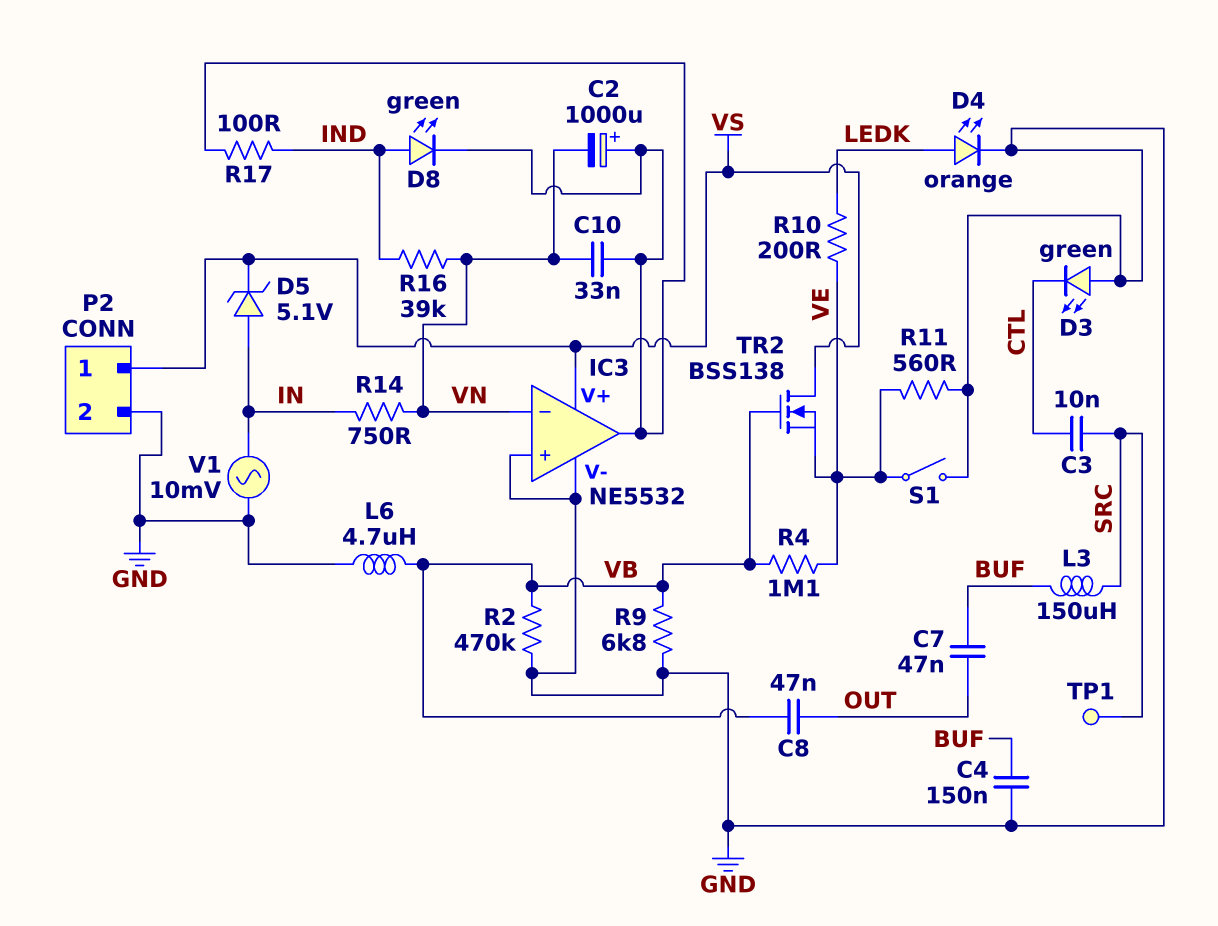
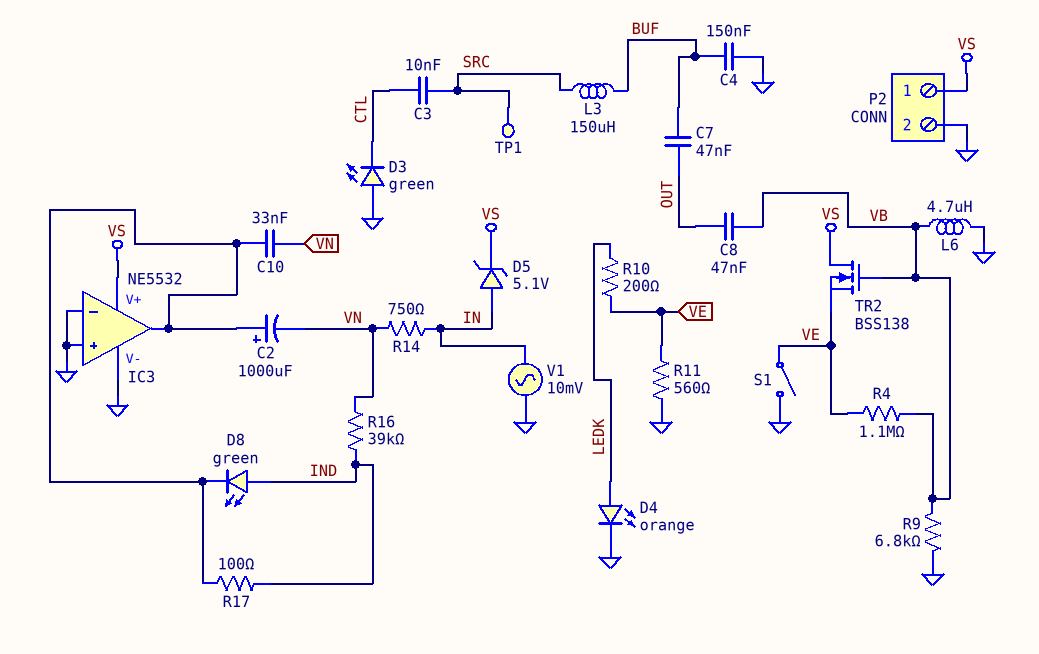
IC3 pin in-: VN -> GND
R2: 470k (GND, VB) -> none

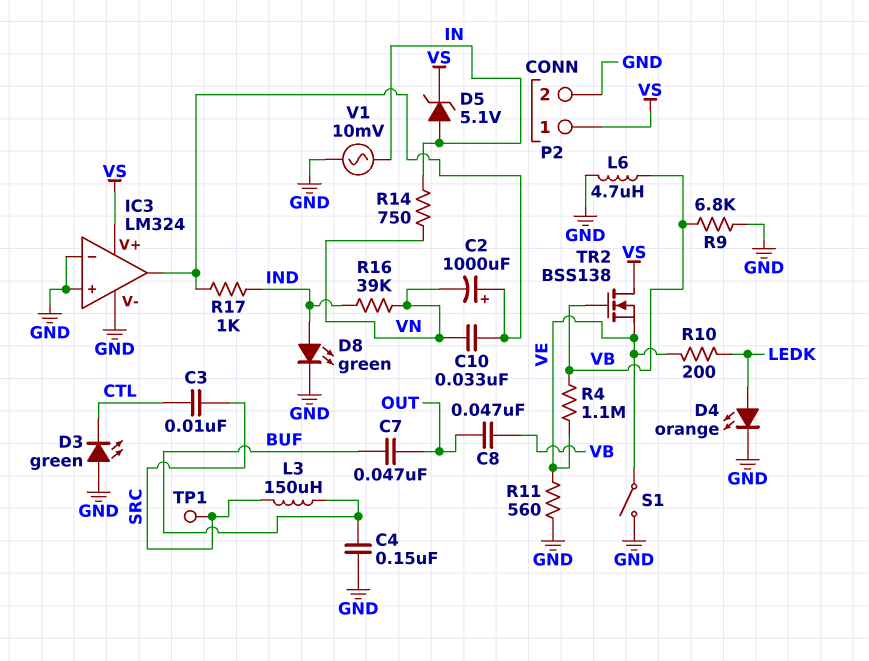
D8: LED green (A IND, K IC3/out) -> LED green (A IND, K GND)
IC3: NE5532 -> LM324
R17: 100 (IC3/out, IND) -> 1k (IC3/out, IND)

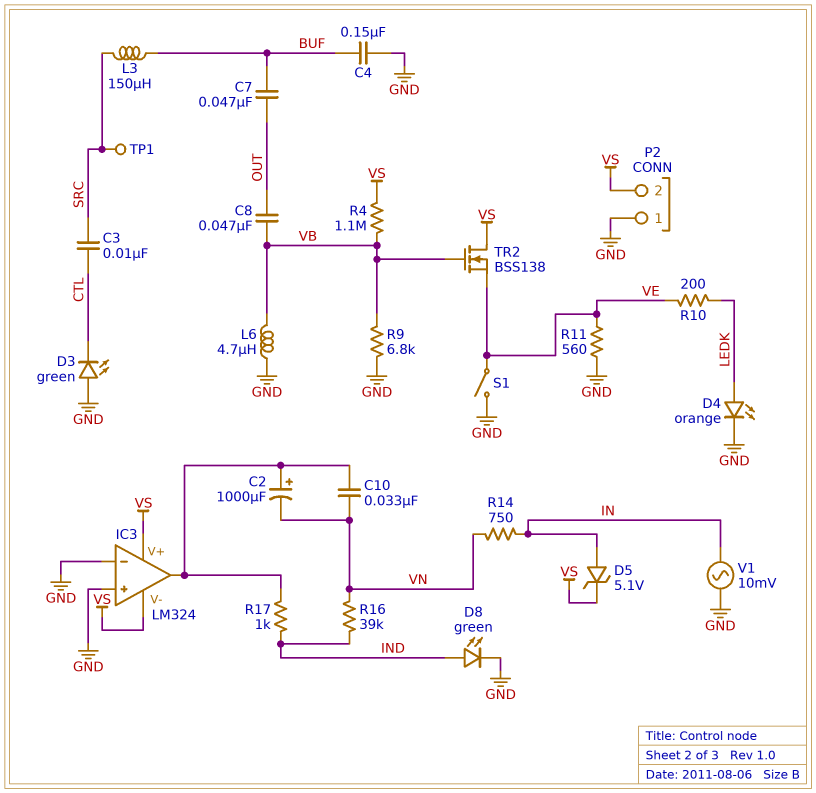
IC3 pin V-: GND -> VS
P2 pin 1: VS -> GND
P2 pin 2: GND -> VS
R4: 1.1M (VB, VE) -> 1.1M (VB, VS)

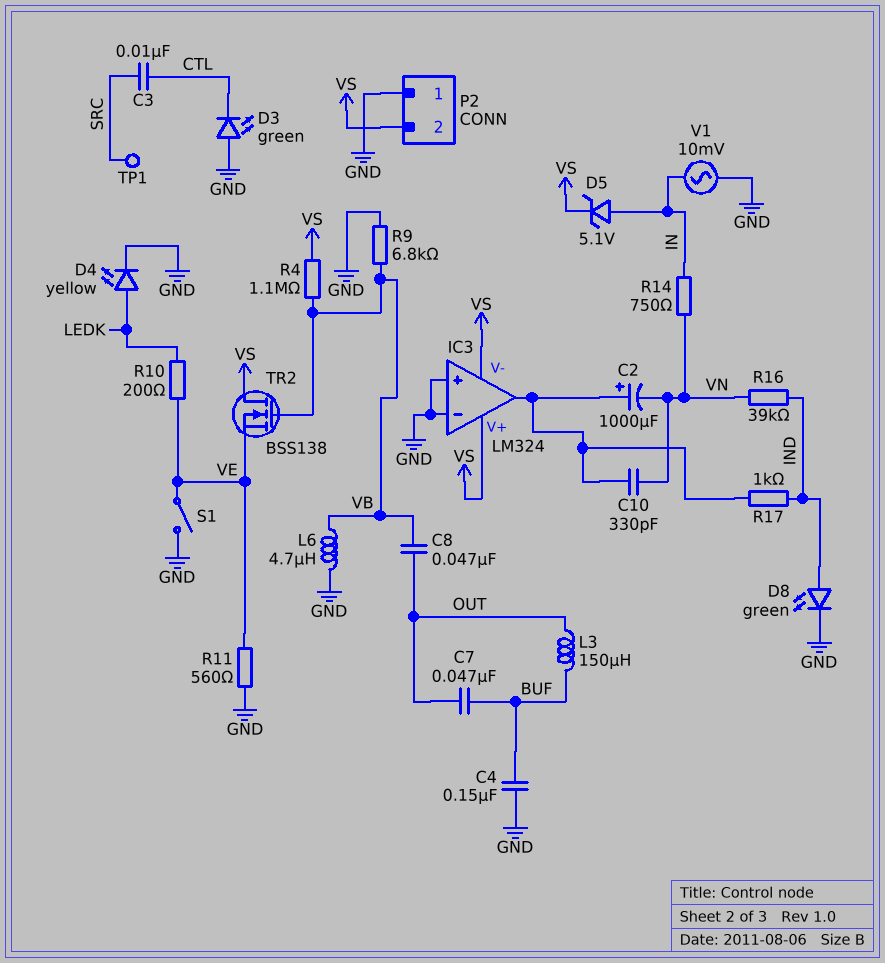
C10: 33nF (IC3/out, VN) -> 330pF (IC3/out, VN)
D4: LED orange (A LEDK, K GND) -> LED yellow (A LEDK, K GND)
L3: 150uH (BUF, SRC) -> 150uH (BUF, OUT)

